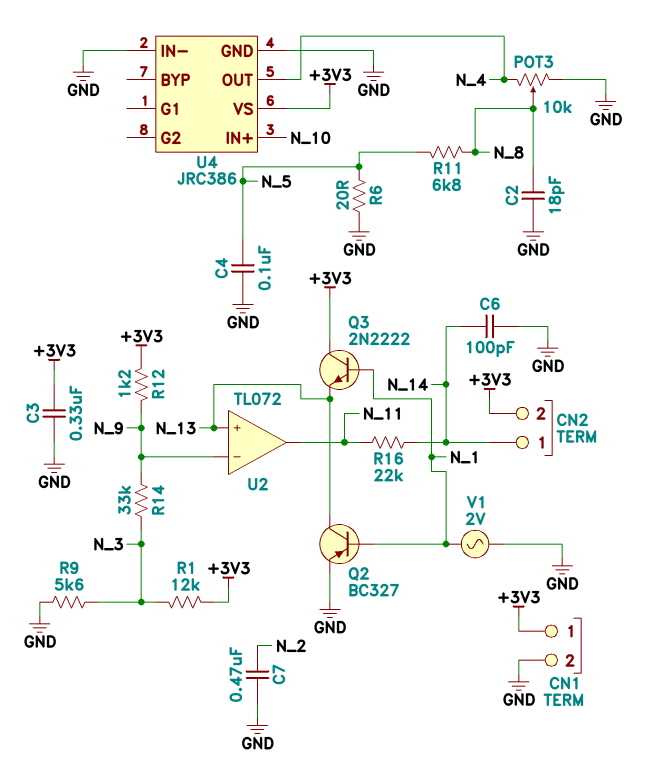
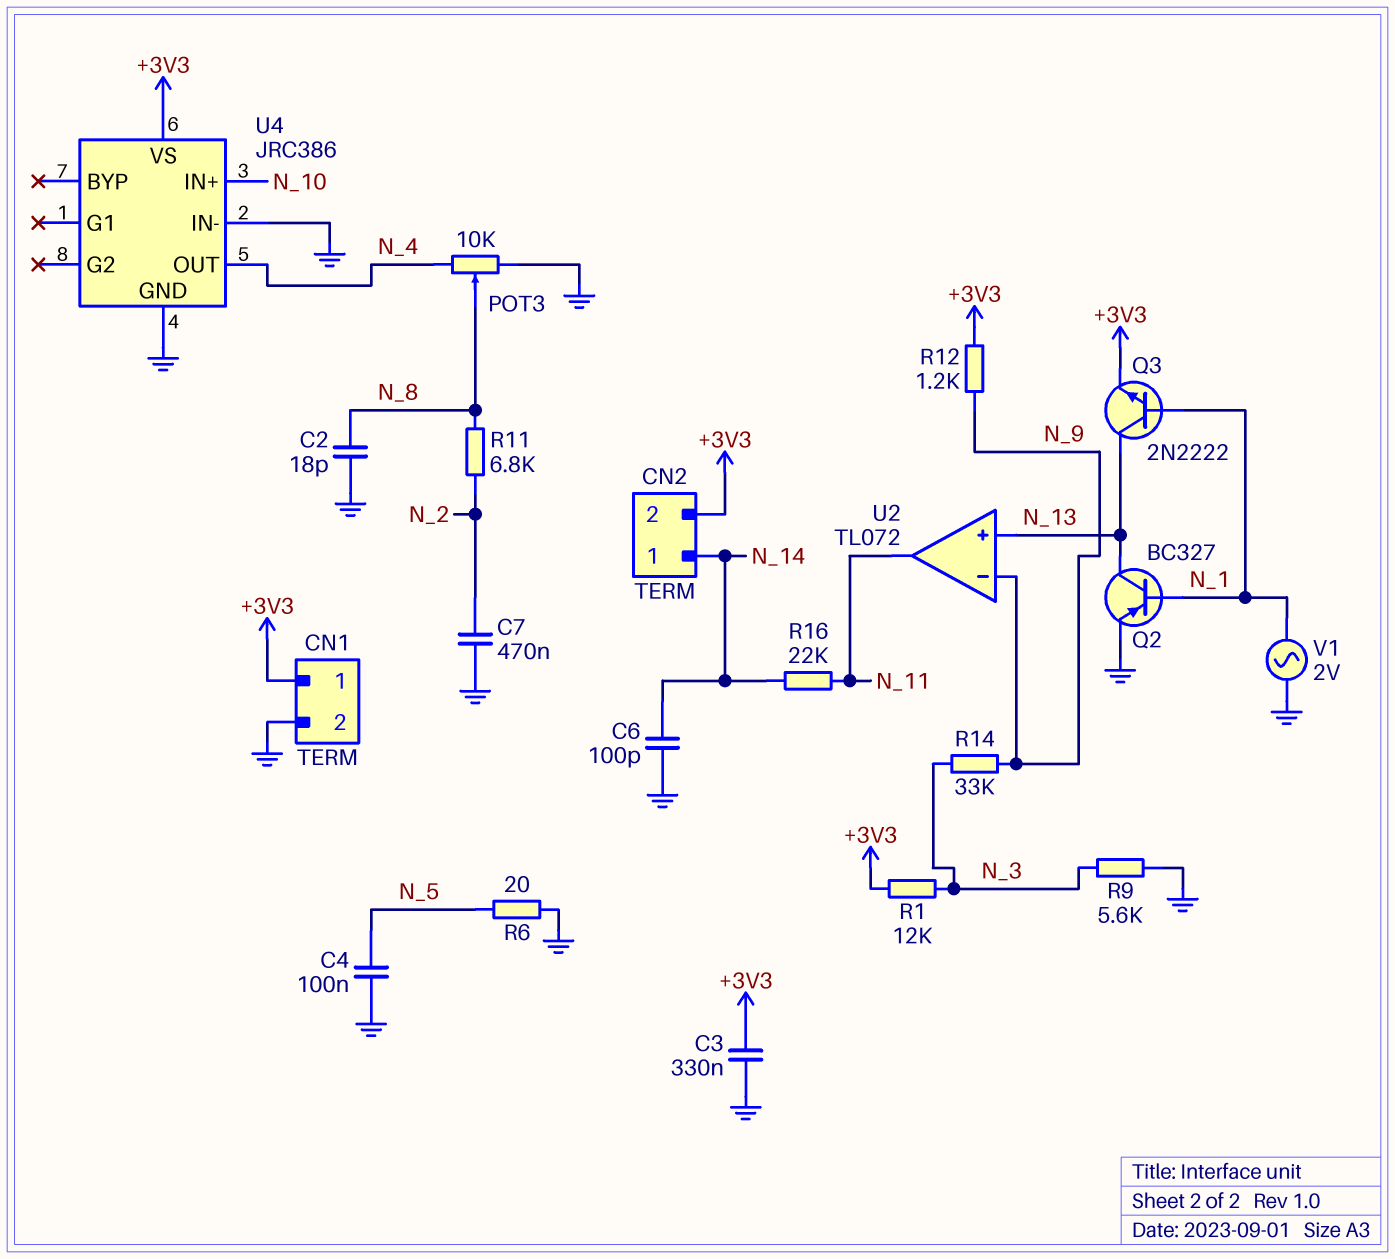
Q3: NPN 2N2222 (B N_1, C +3V3, E N_13) -> NPN 2N2222 (B N_1, C N_13, E +3V3)
R11: 6.8k (N_5, N_8) -> 6.8k (N_2, N_8)

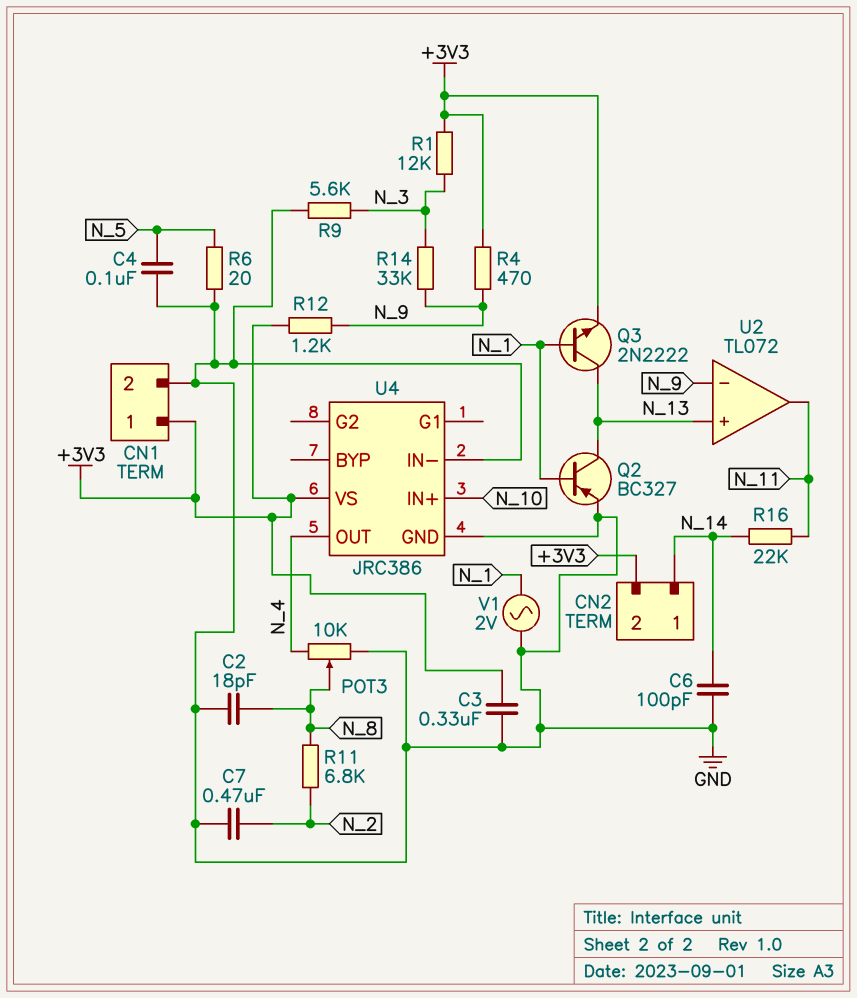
R4: none -> 470 (+3V3, N_9)

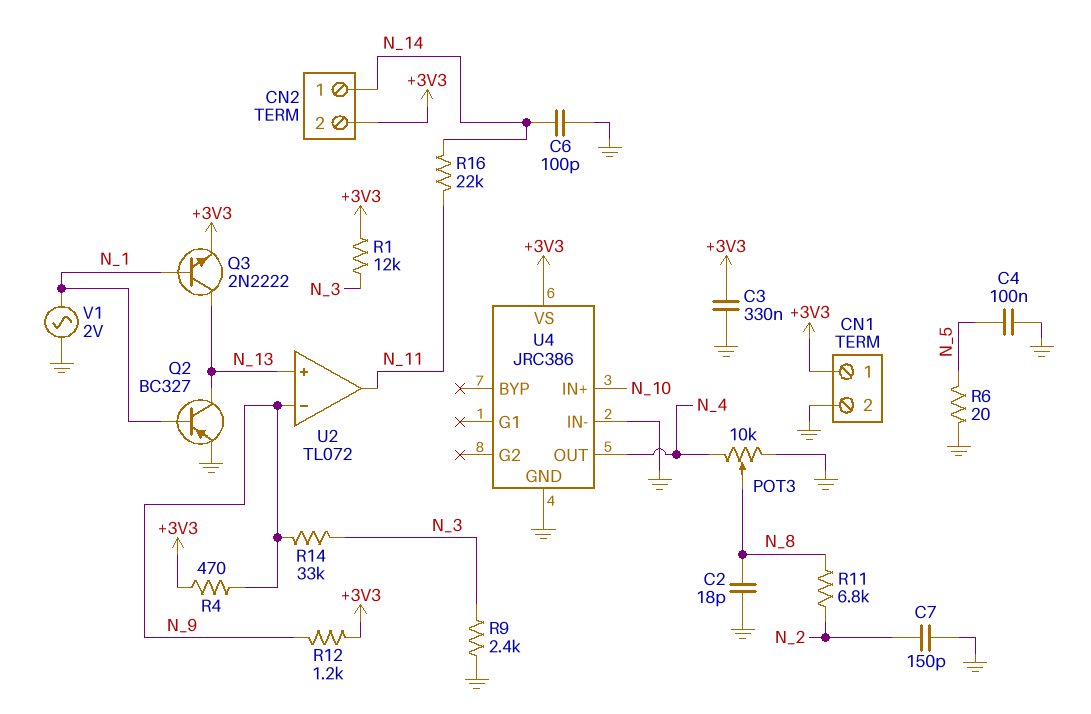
C7: 470nF (GND, N_2) -> 150pF (GND, N_2)
R9: 5.6k (GND, N_3) -> 2.4k (GND, N_3)

